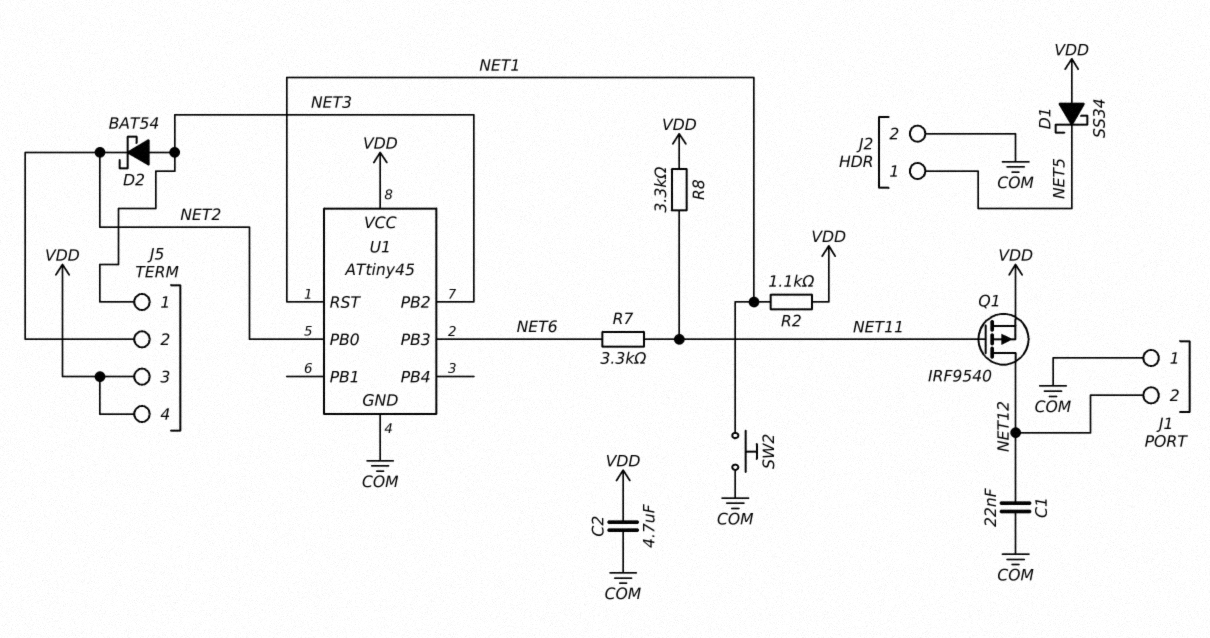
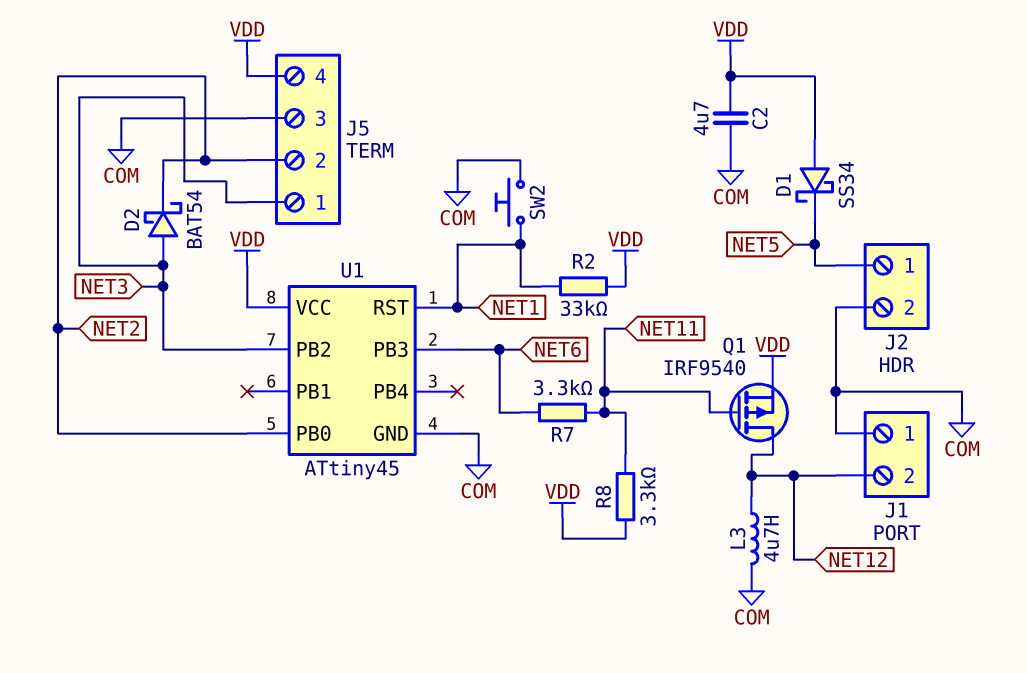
C1: 22nF (COM, NET12) -> none
J5 pin 3: VDD -> COM
L3: none -> 4.7uH (COM, NET12)
R2: 1.1k (NET1, VDD) -> 33k (NET1, VDD)

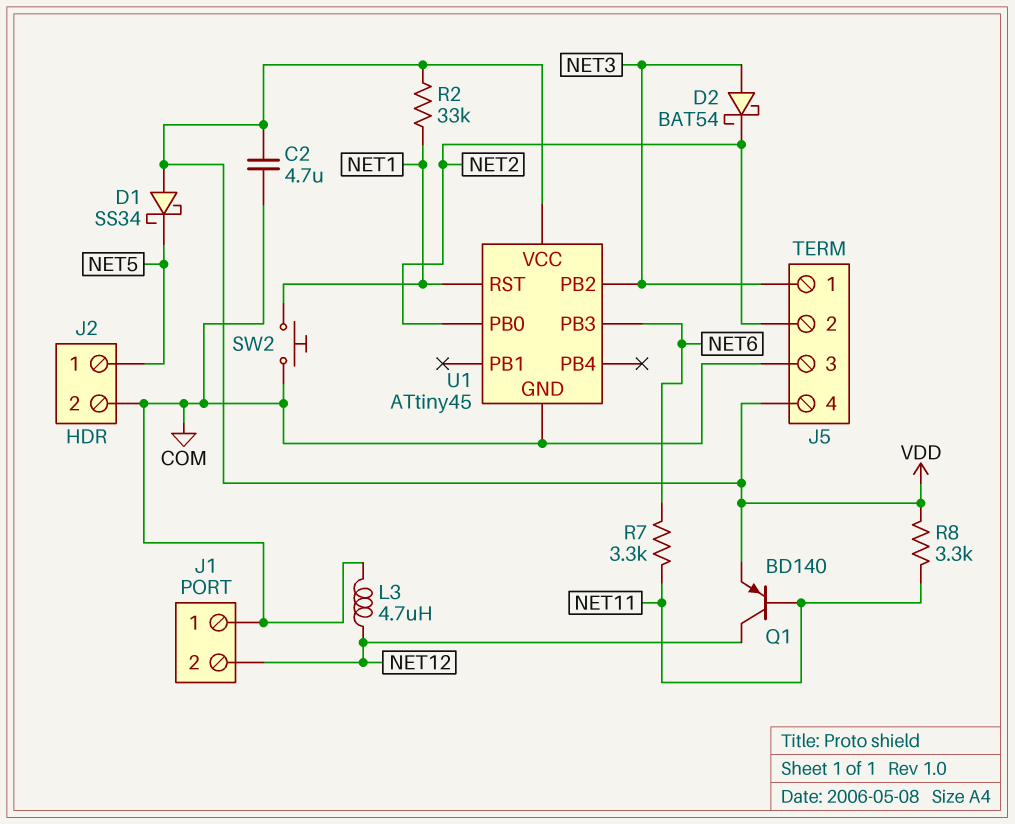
Q1: PMOS IRF9540 (G NET11, D NET12, S VDD) -> PNP BD140 (B NET11, C NET12, E VDD)

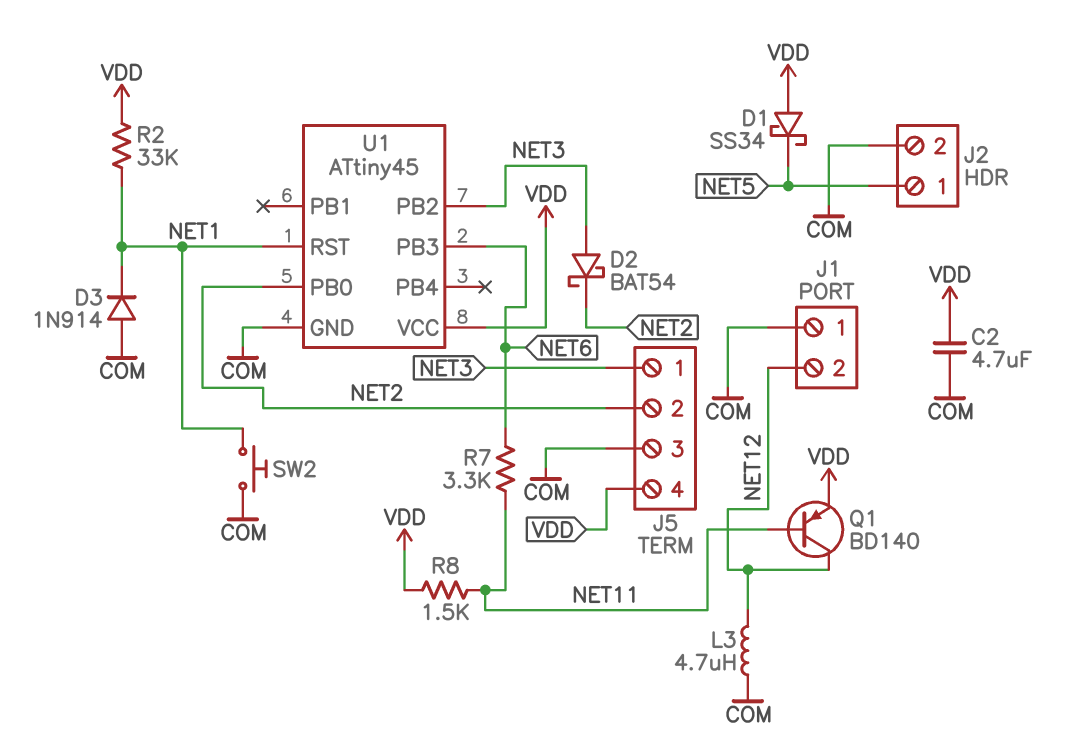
D3: none -> diode 1N914 (A COM, K NET1)
R8: 3.3k (NET11, VDD) -> 1.5k (NET11, VDD)

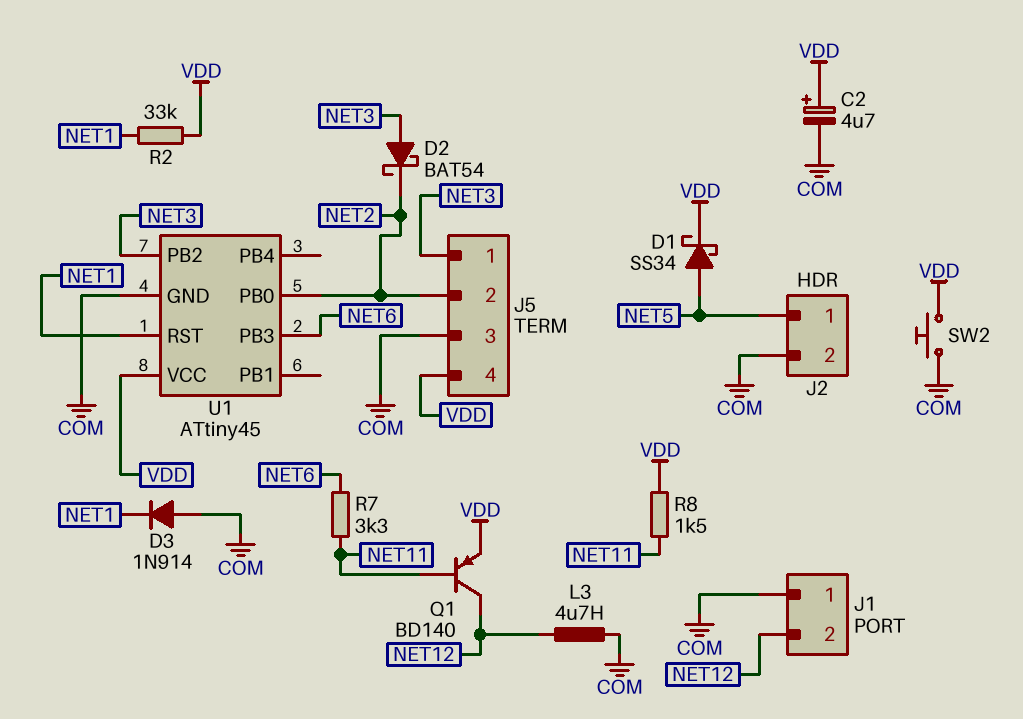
C2: 4.7uF (COM, VDD) -> 4.7uF (plus VDD, minus COM)
D1: schottky SS34 (A VDD, K NET5) -> schottky SS34 (A NET5, K VDD)
SW2: button (COM, NET1) -> button (COM, VDD)

